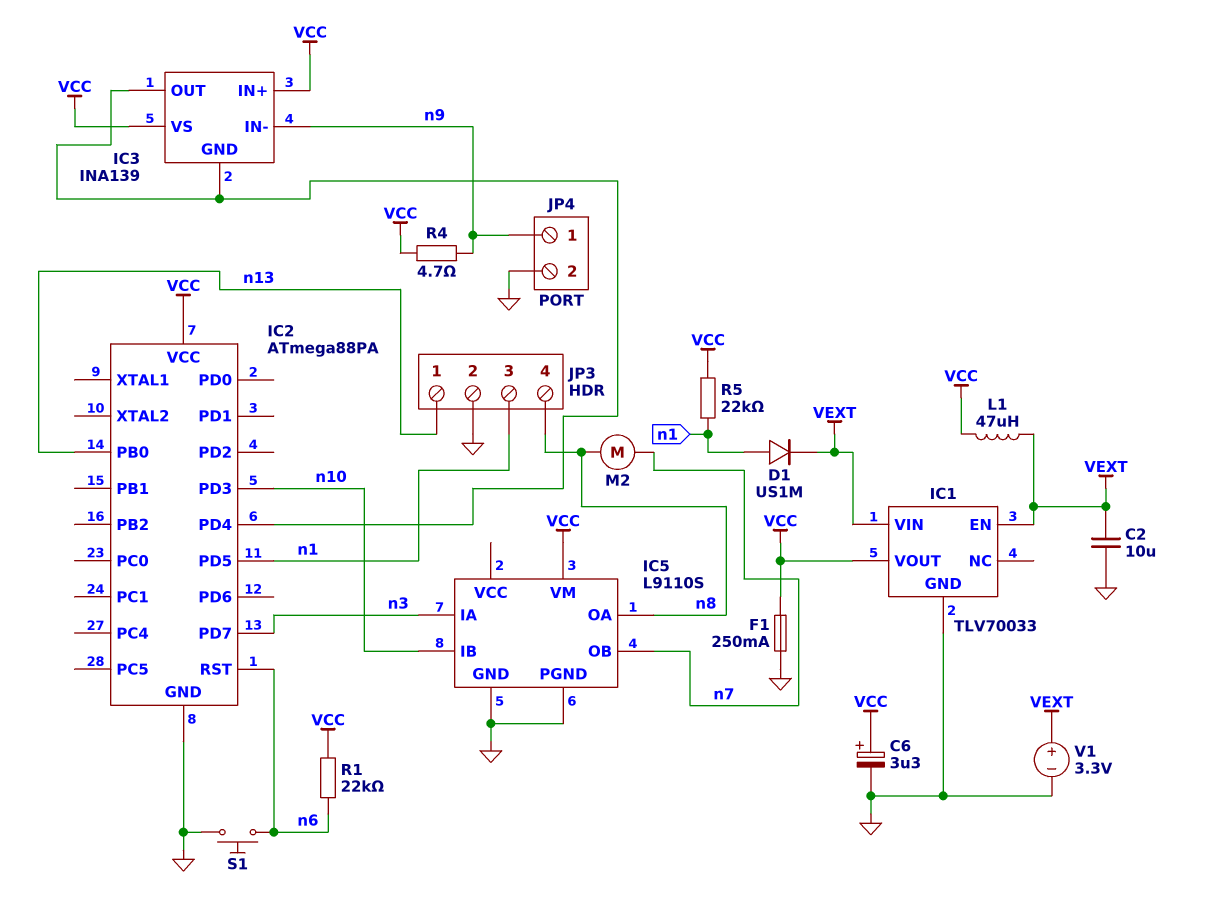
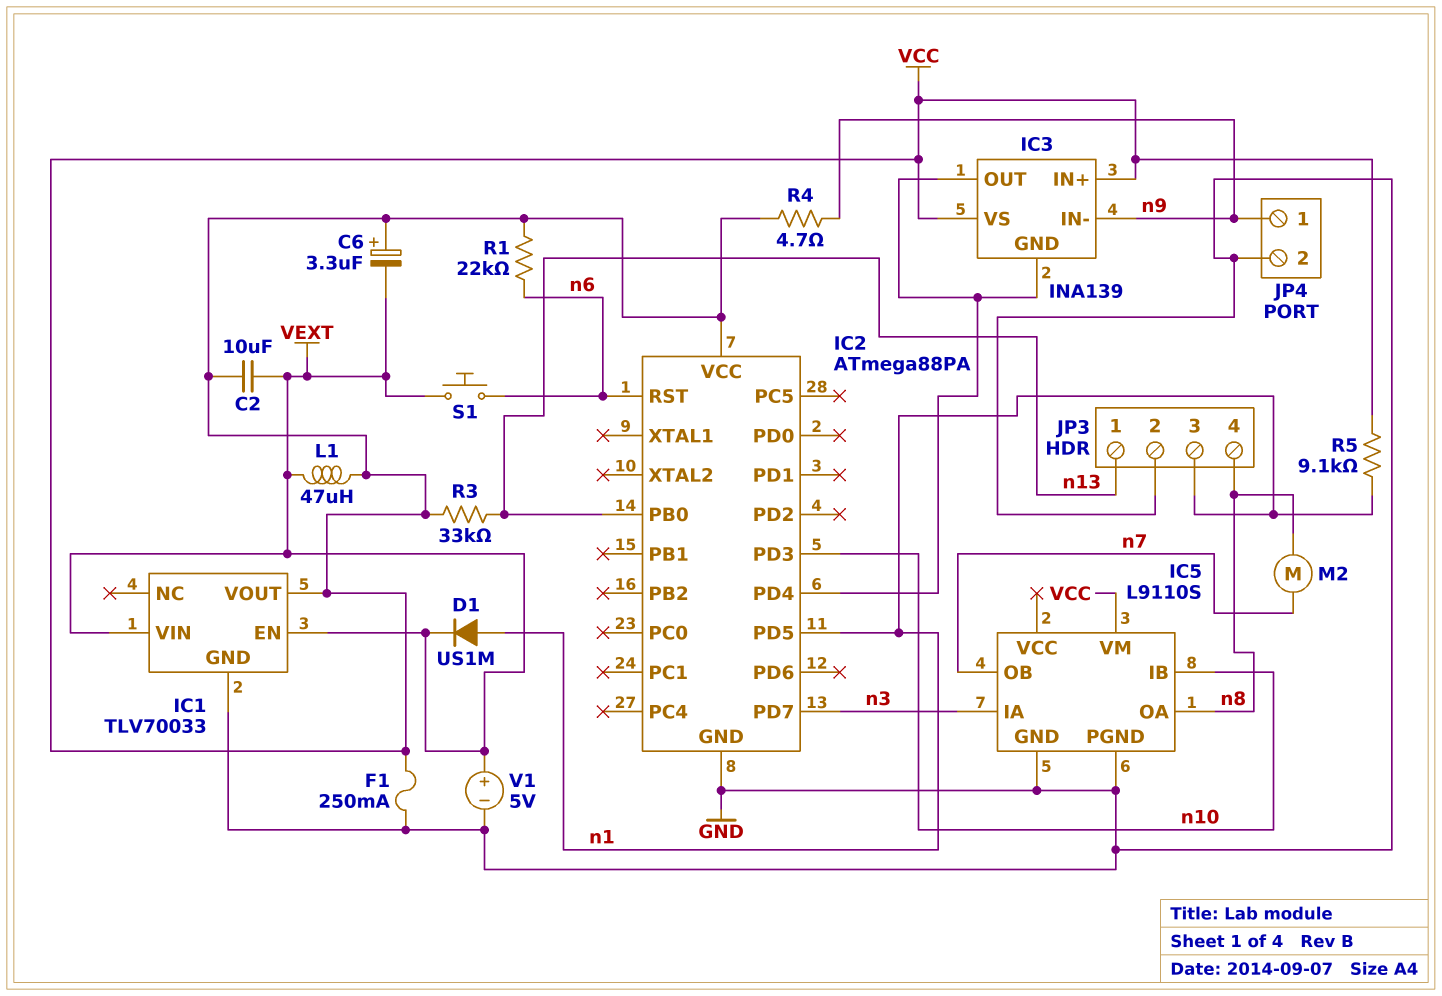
C2: 10uF (GND, VEXT) -> 10uF (VCC, VEXT)
C6: 3.3uF (plus VCC, minus GND) -> 3.3uF (plus VCC, minus VEXT)
R3: none -> 33k (VCC, n13)
R5: 22k (VCC, n1) -> 9.1k (VCC, n1)
S1: button (GND, n6) -> button (VEXT, n6)
V1: 3.3V (plus VEXT, minus GND) -> 5V (plus VEXT, minus GND)

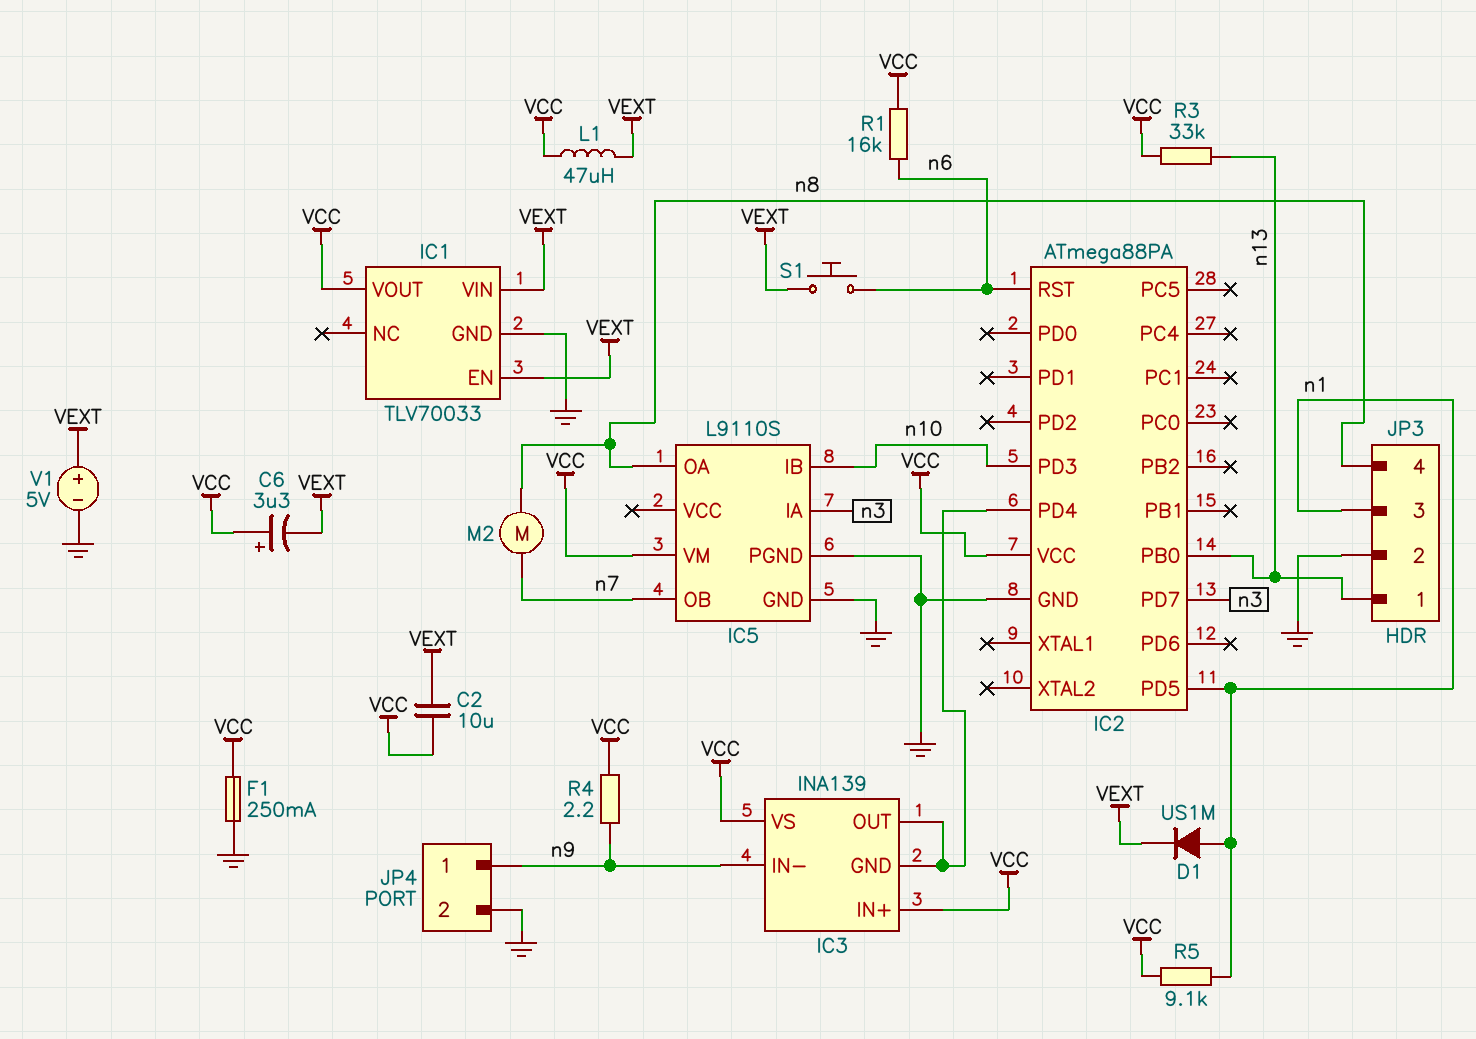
R1: 22k (VCC, n6) -> 16k (VCC, n6)
R4: 4.7 (VCC, n9) -> 2.2 (VCC, n9)

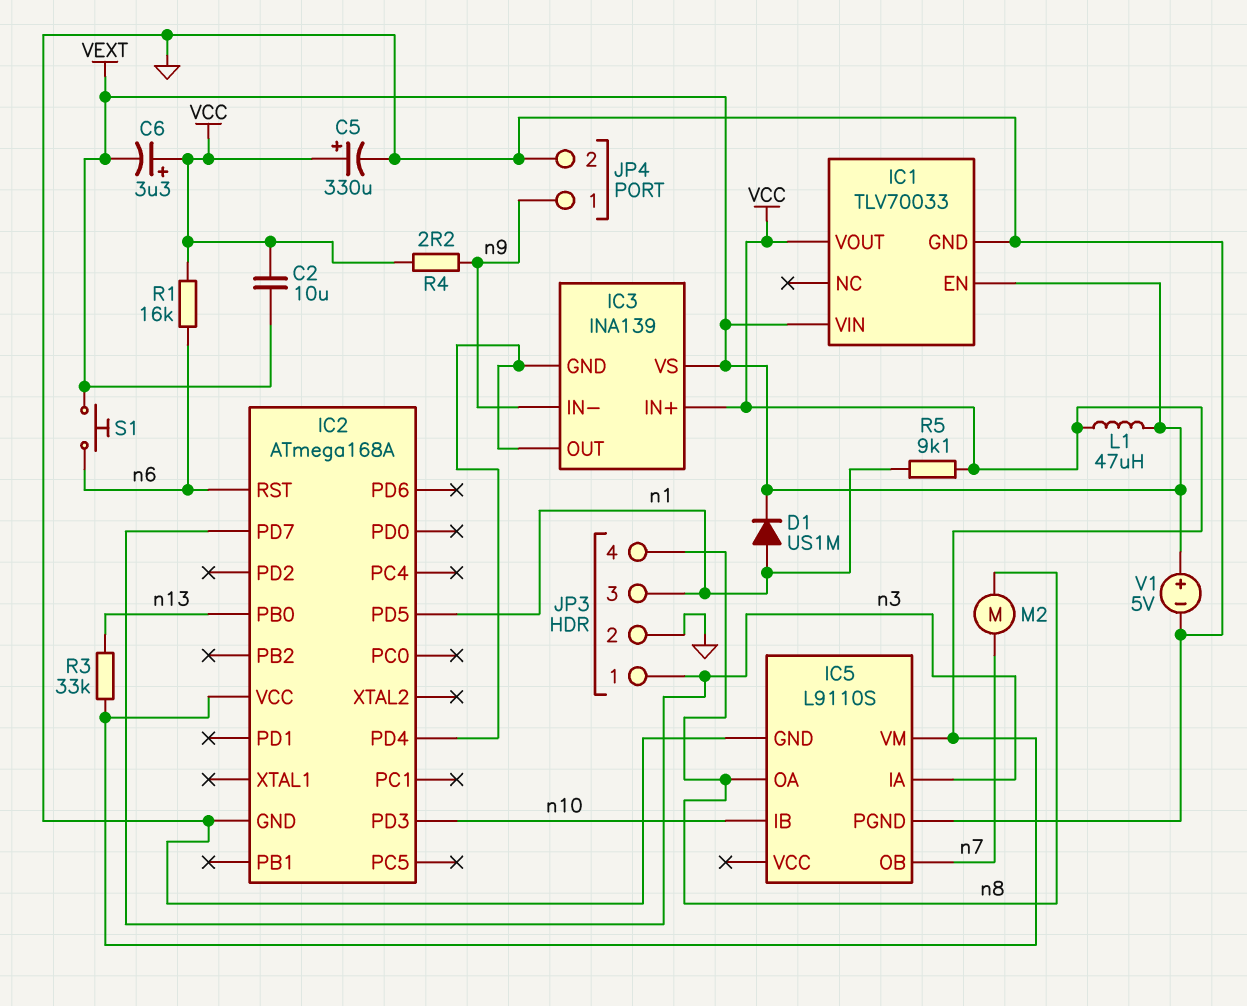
C5: none -> 330uF (plus VCC, minus GND)
F1: 250mA (GND, VCC) -> none
IC2: ATmega88PA -> ATmega168A
IC3 pin VS: VCC -> VEXT
JP3 pin 1: n13 -> n3

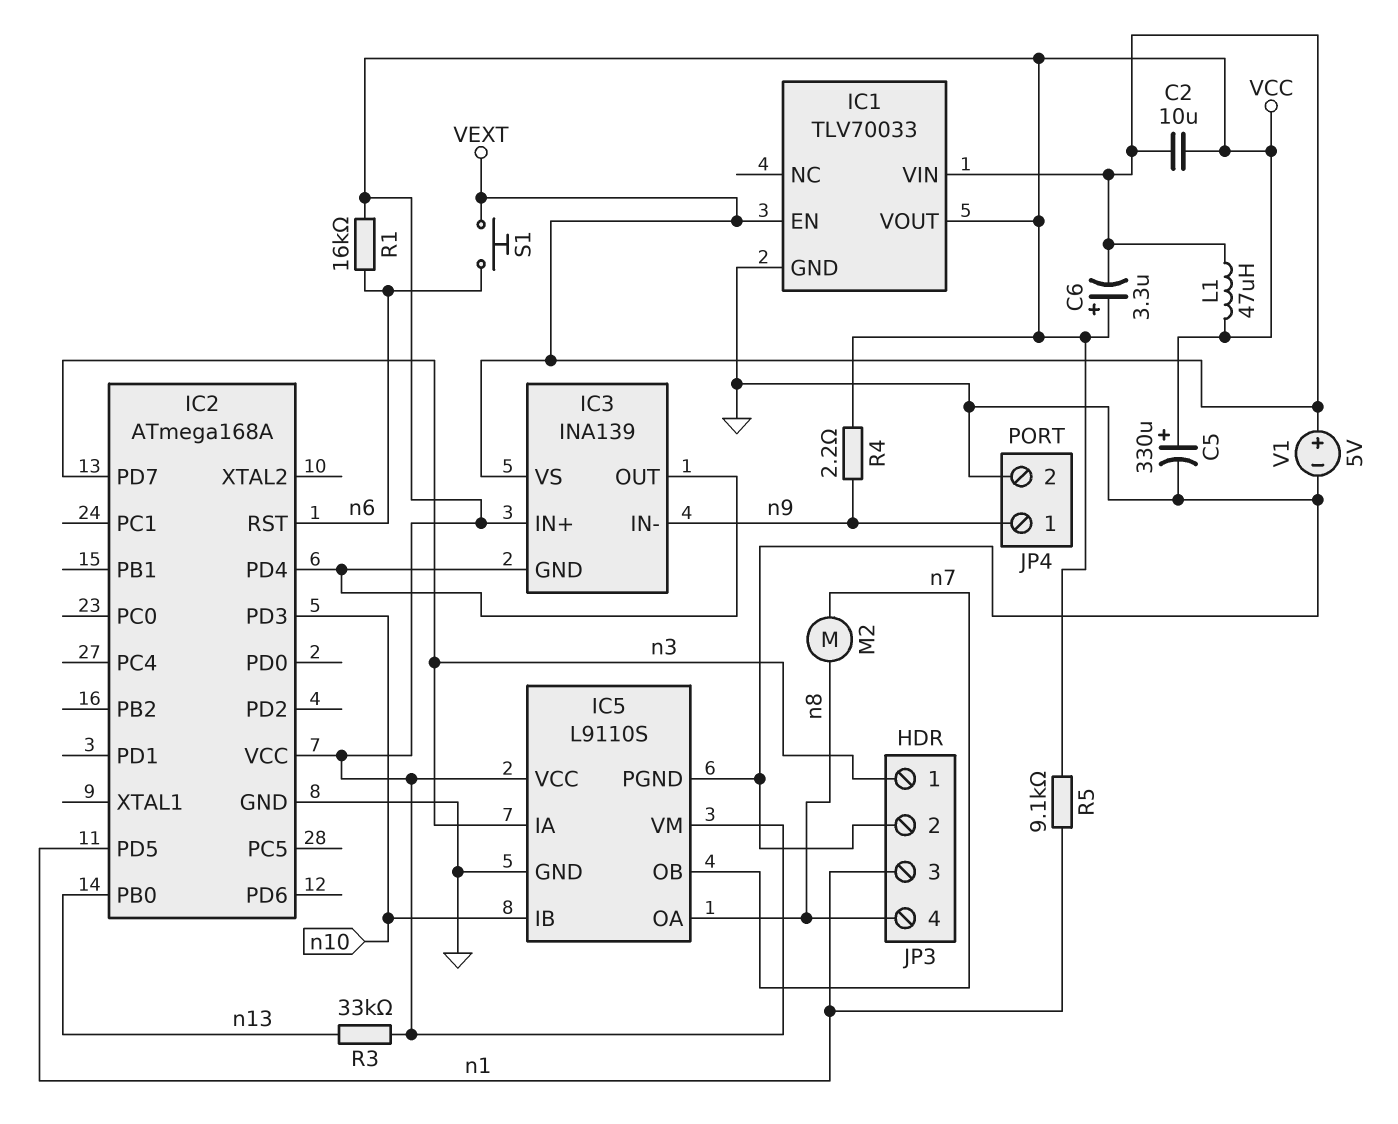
D1: diode US1M (A n1, K VEXT) -> none
IC5 pin VCC: none -> VCC

